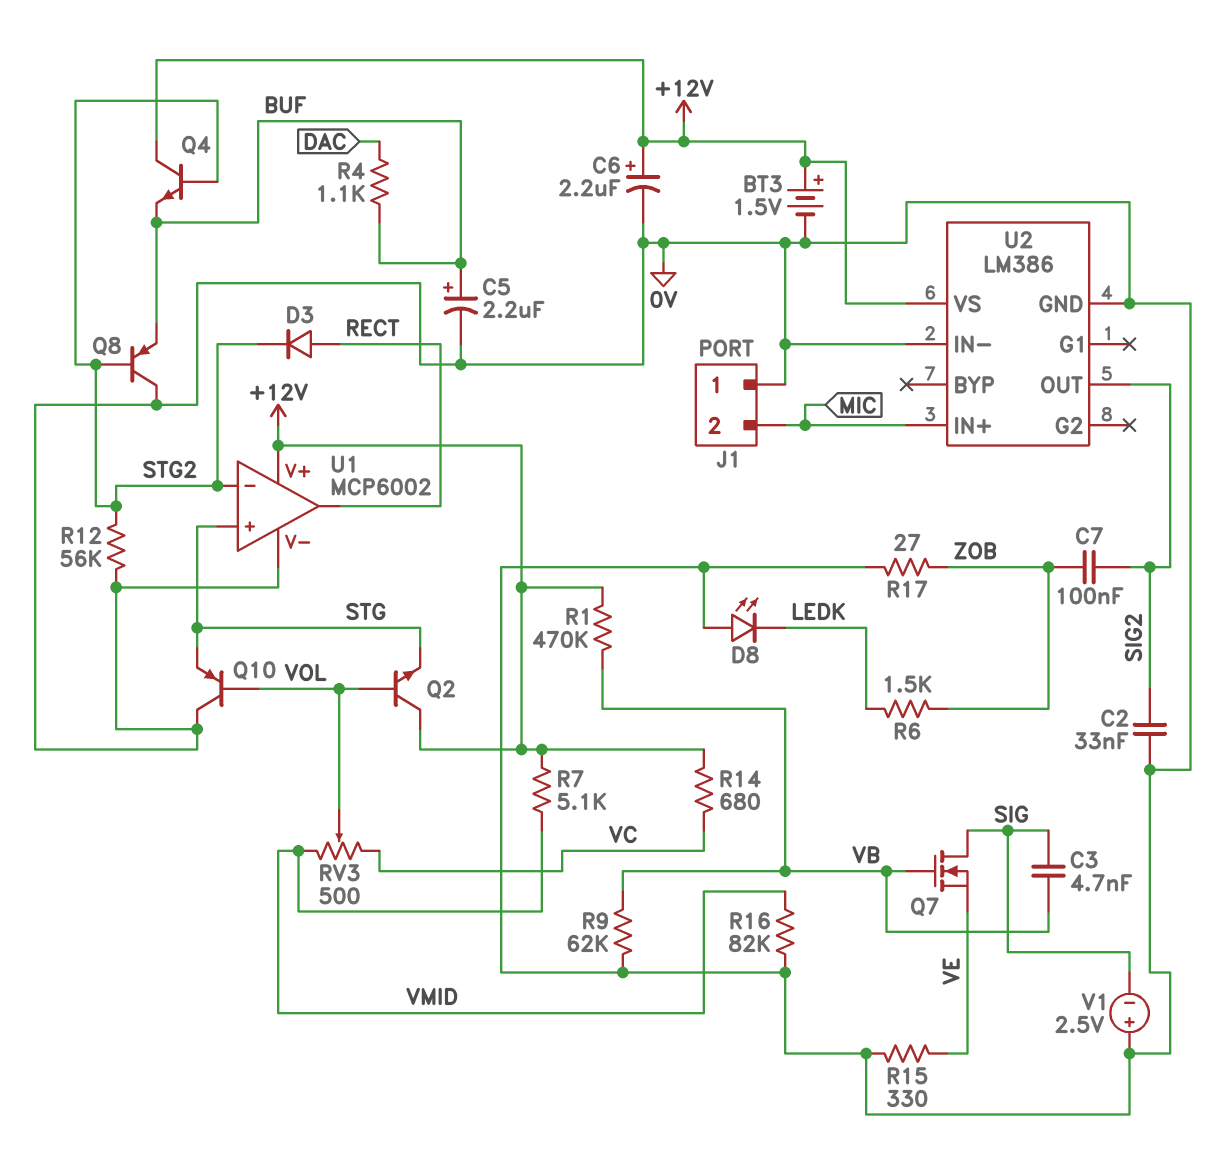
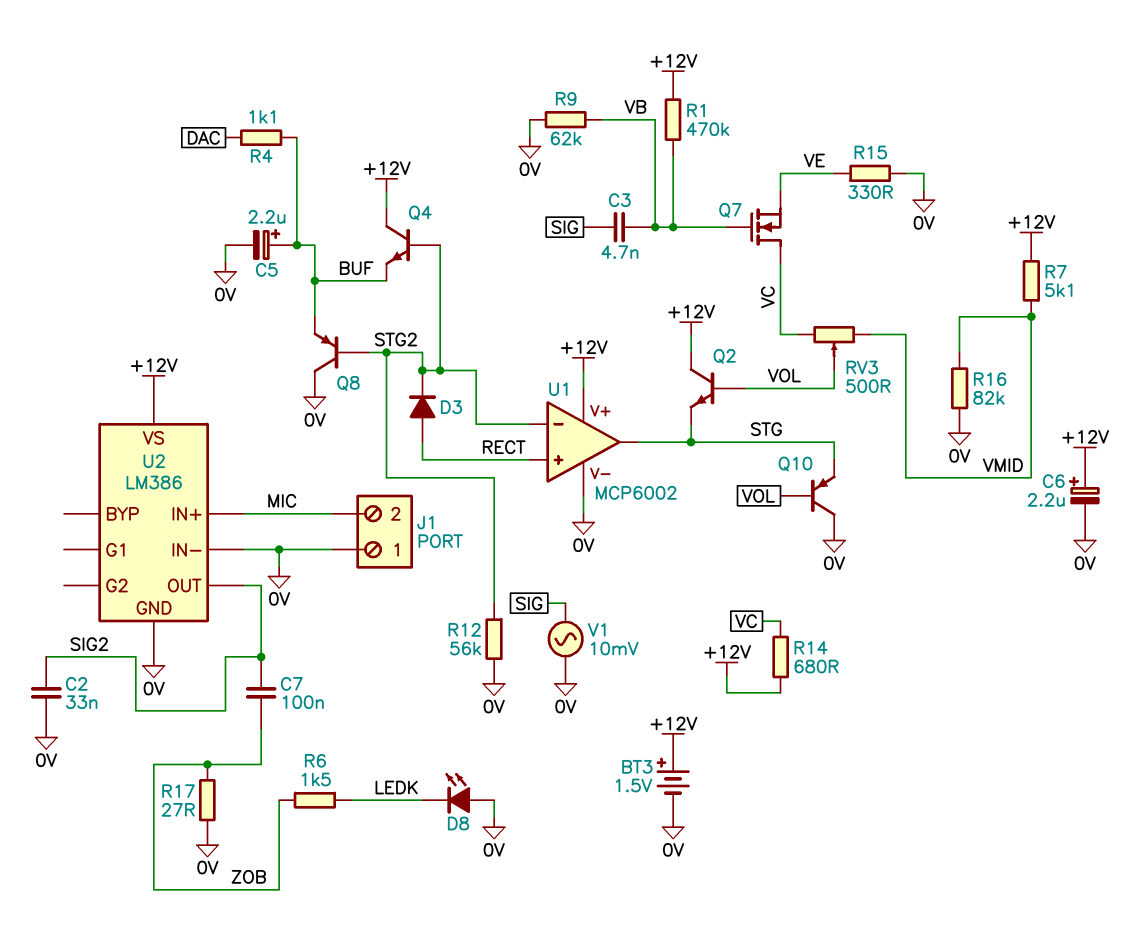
Q7: NMOS (G VB, D SIG, S VE) -> NMOS (G VB, D VC, S VE)
U1 pin in+: STG -> RECT
U1 pin out: RECT -> STG
V1: 2.5V (plus 0V, minus SIG) -> AC 10mV (0V, SIG)

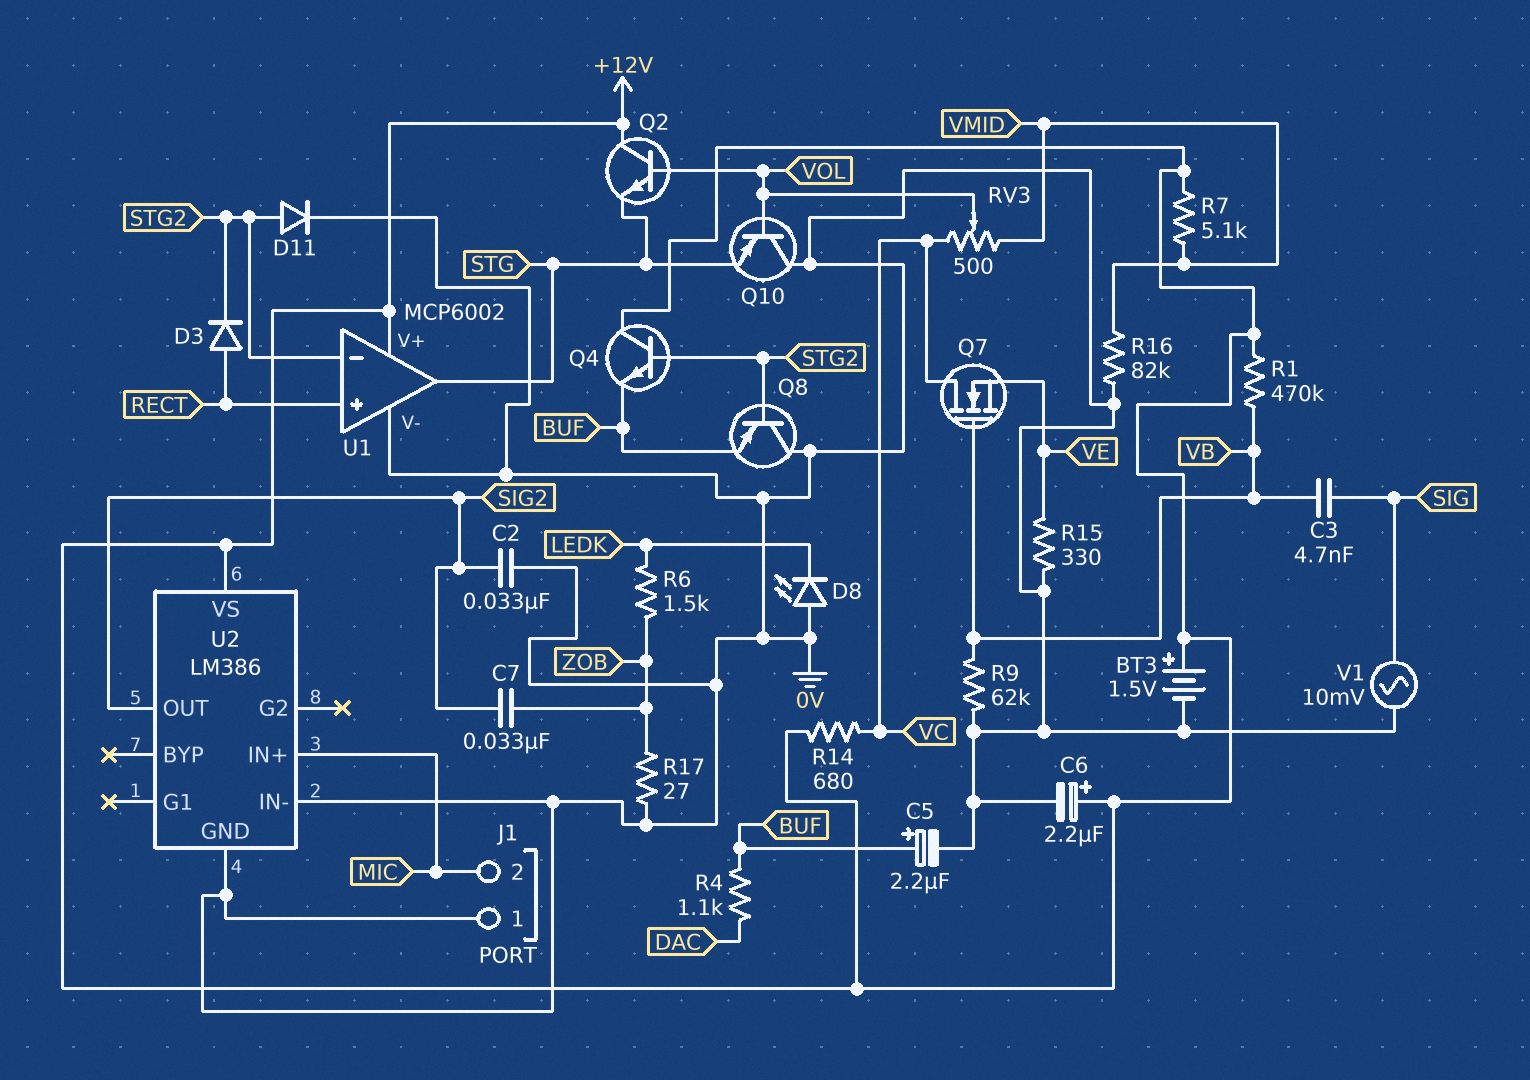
C7: 100nF (SIG2, ZOB) -> 33nF (SIG2, ZOB)
D11: none -> diode (A STG2, K 0V)
R12: 56k (0V, STG2) -> none

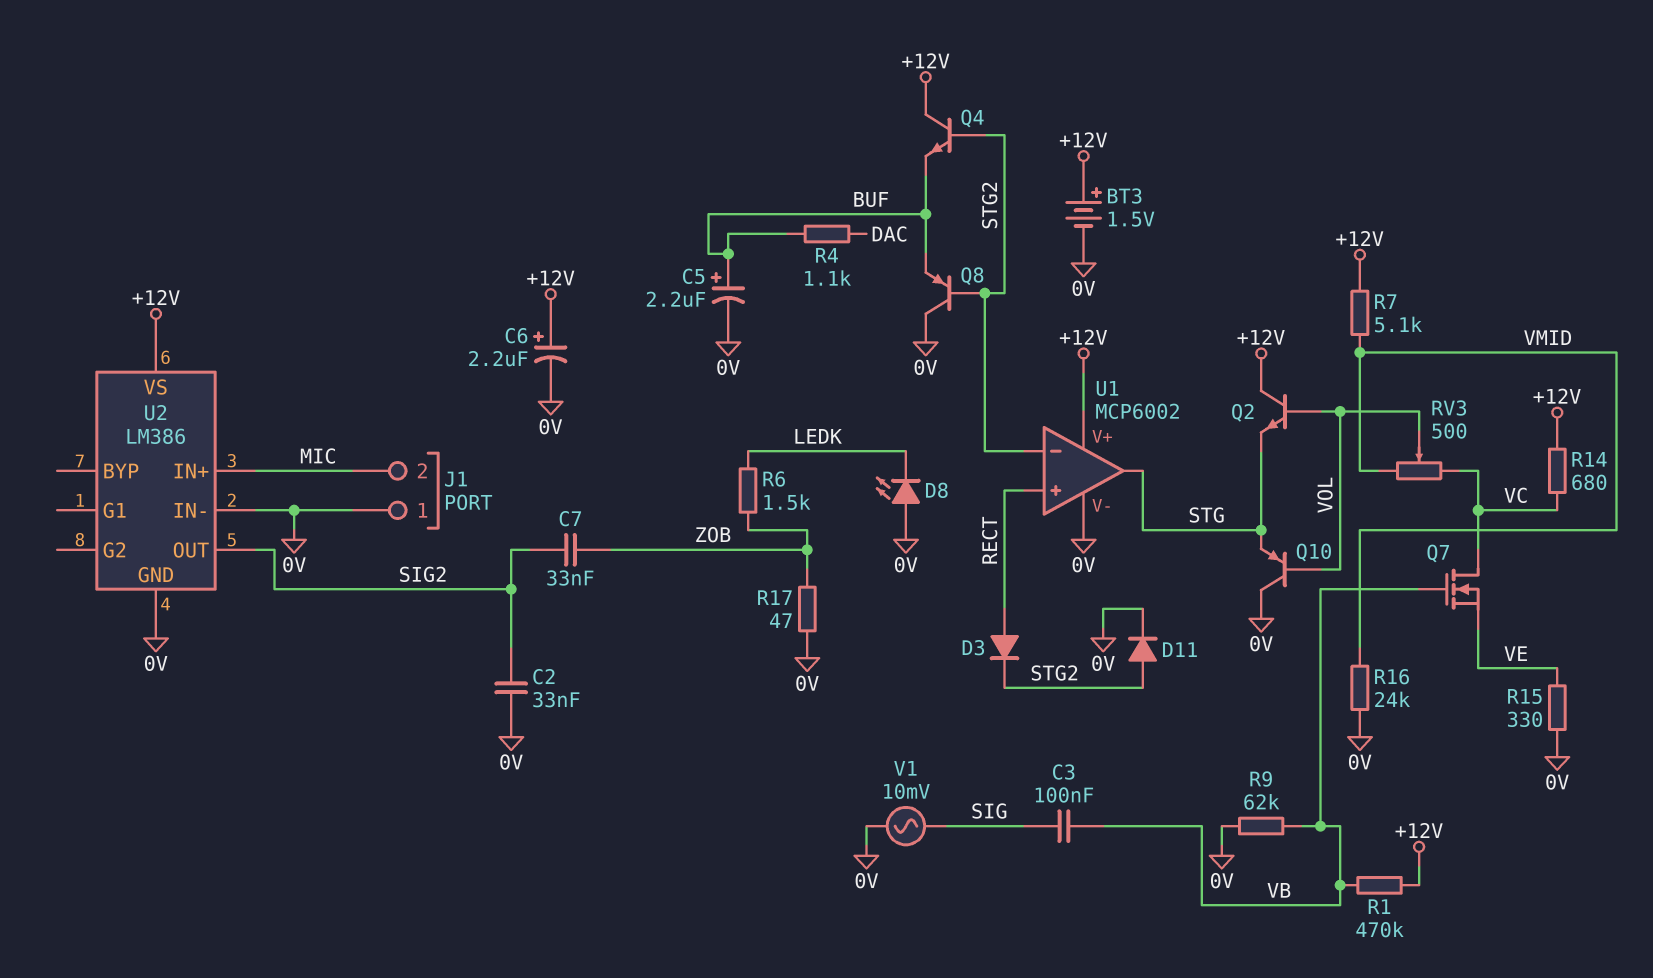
C3: 4.7nF (SIG, VB) -> 100nF (SIG, VB)
R16: 82k (0V, VMID) -> 24k (0V, VMID)
R17: 27 (0V, ZOB) -> 47 (0V, ZOB)

